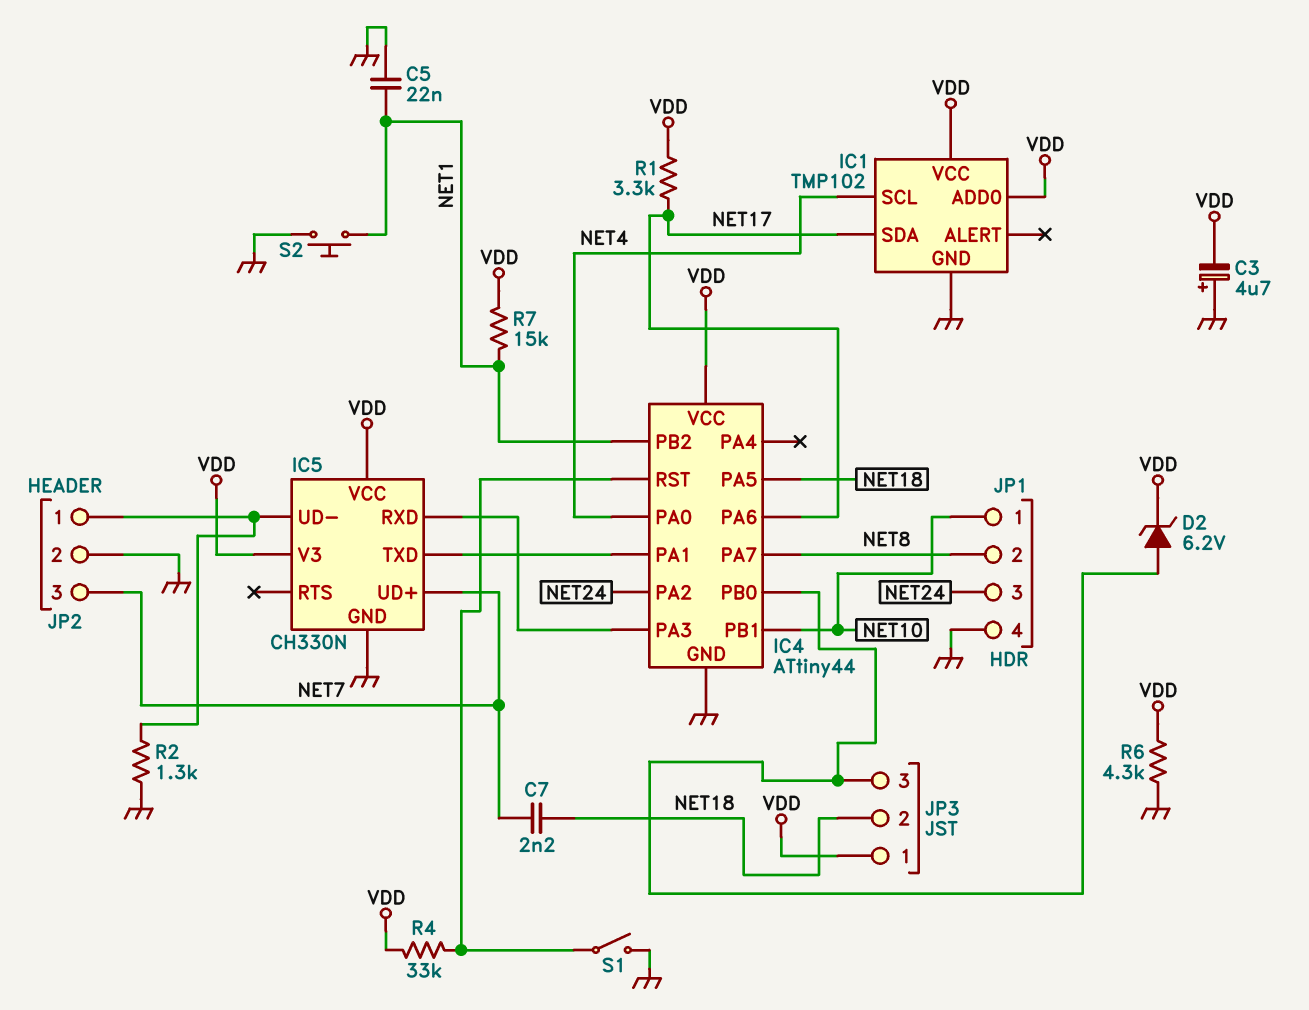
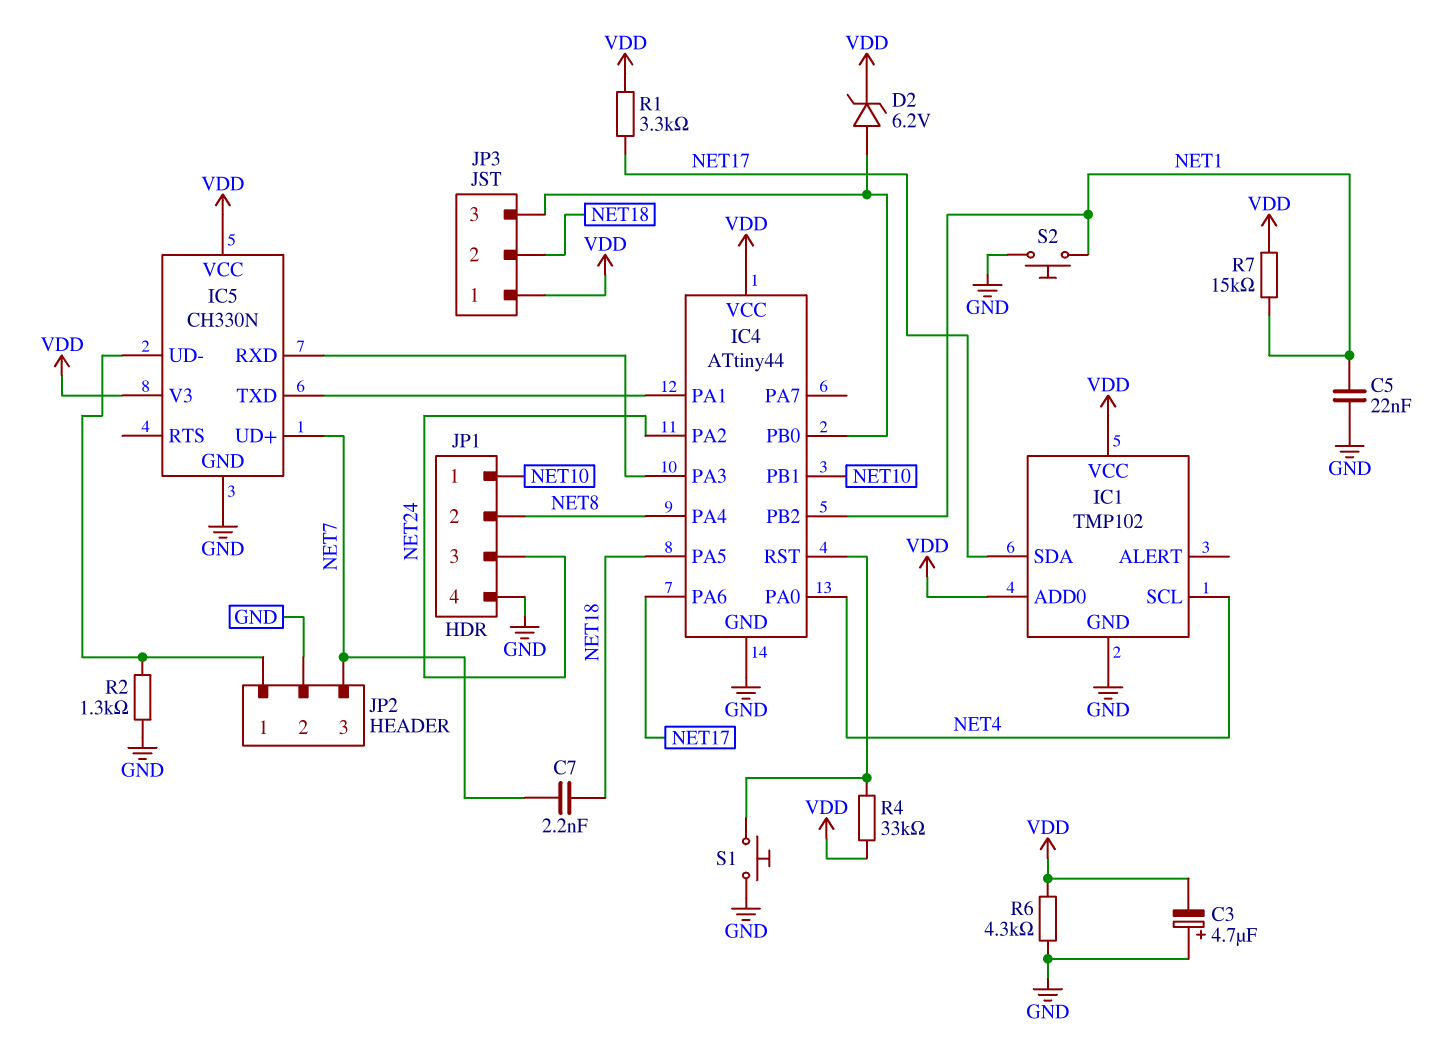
IC4 pin PA4: none -> NET8
IC4 pin PA7: NET8 -> none
S1: switch (GND, IC4/RST) -> button (GND, IC4/RST)

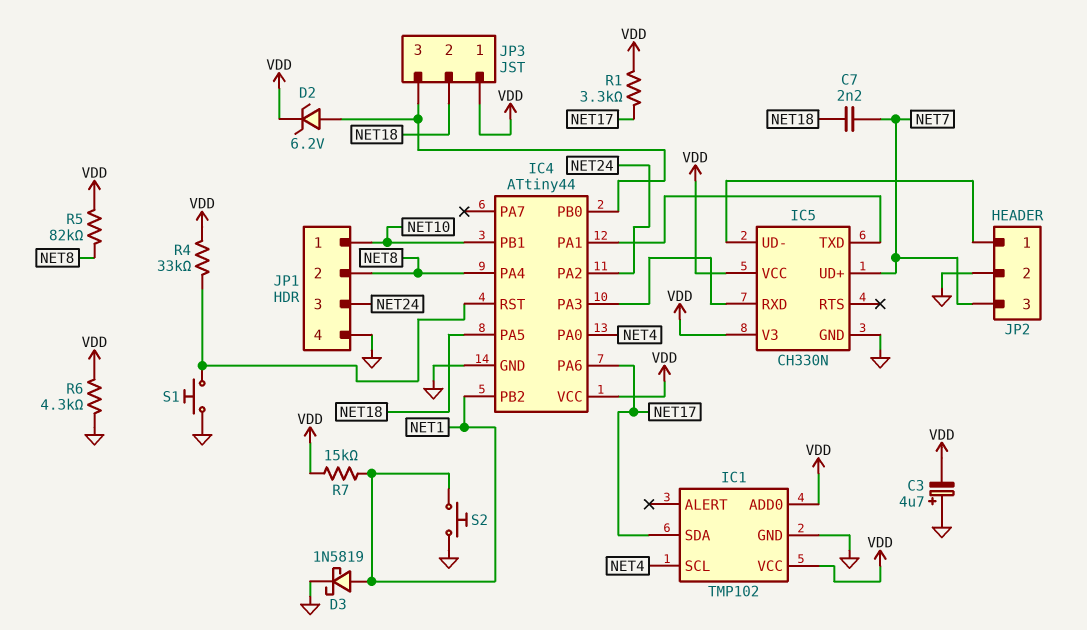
C5: 22nF (GND, NET1) -> none
D3: none -> schottky 1N5819 (A NET1, K GND)
R2: 1.3k (GND, IC5/UD-) -> none
R5: none -> 82k (NET8, VDD)

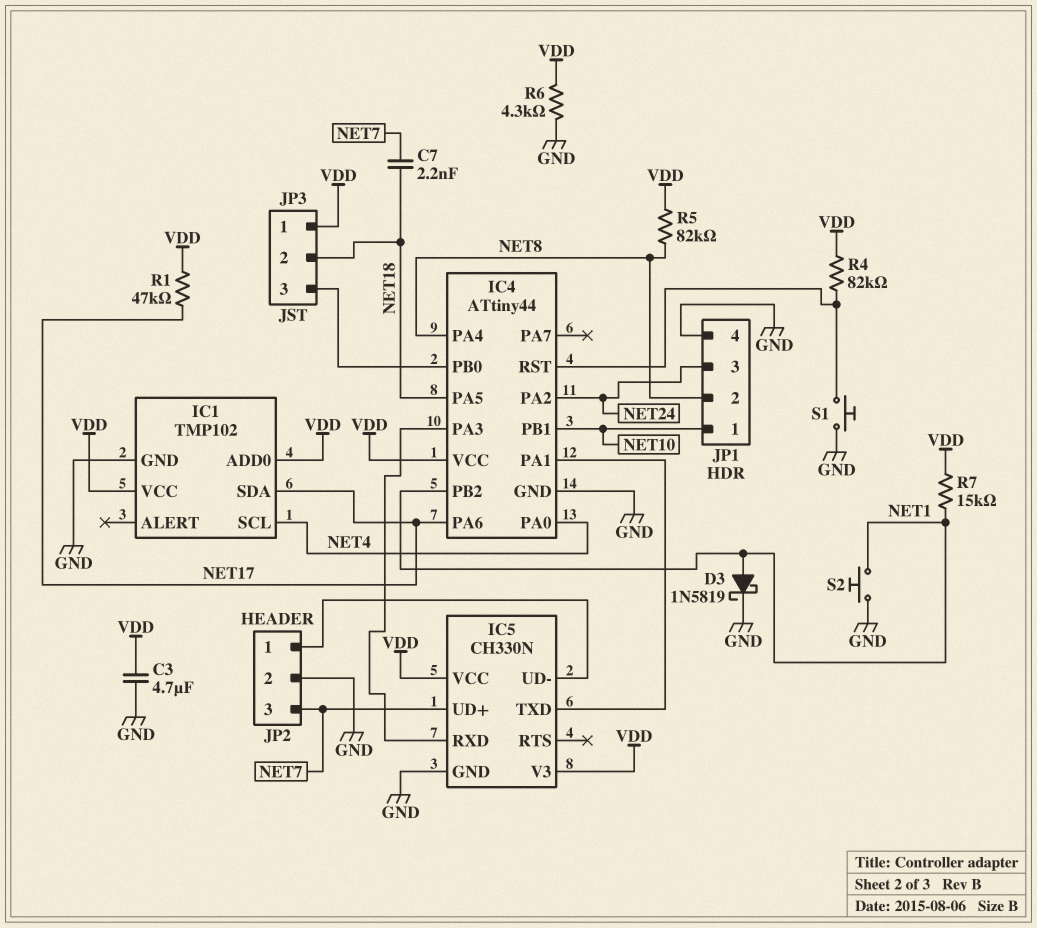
C3: 4.7uF (plus GND, minus VDD) -> 4.7uF (GND, VDD)
D2: zener 6.2V (A IC4/PB0, K VDD) -> none
R1: 3.3k (NET17, VDD) -> 47k (NET17, VDD)
R4: 33k (IC4/RST, VDD) -> 82k (IC4/RST, VDD)

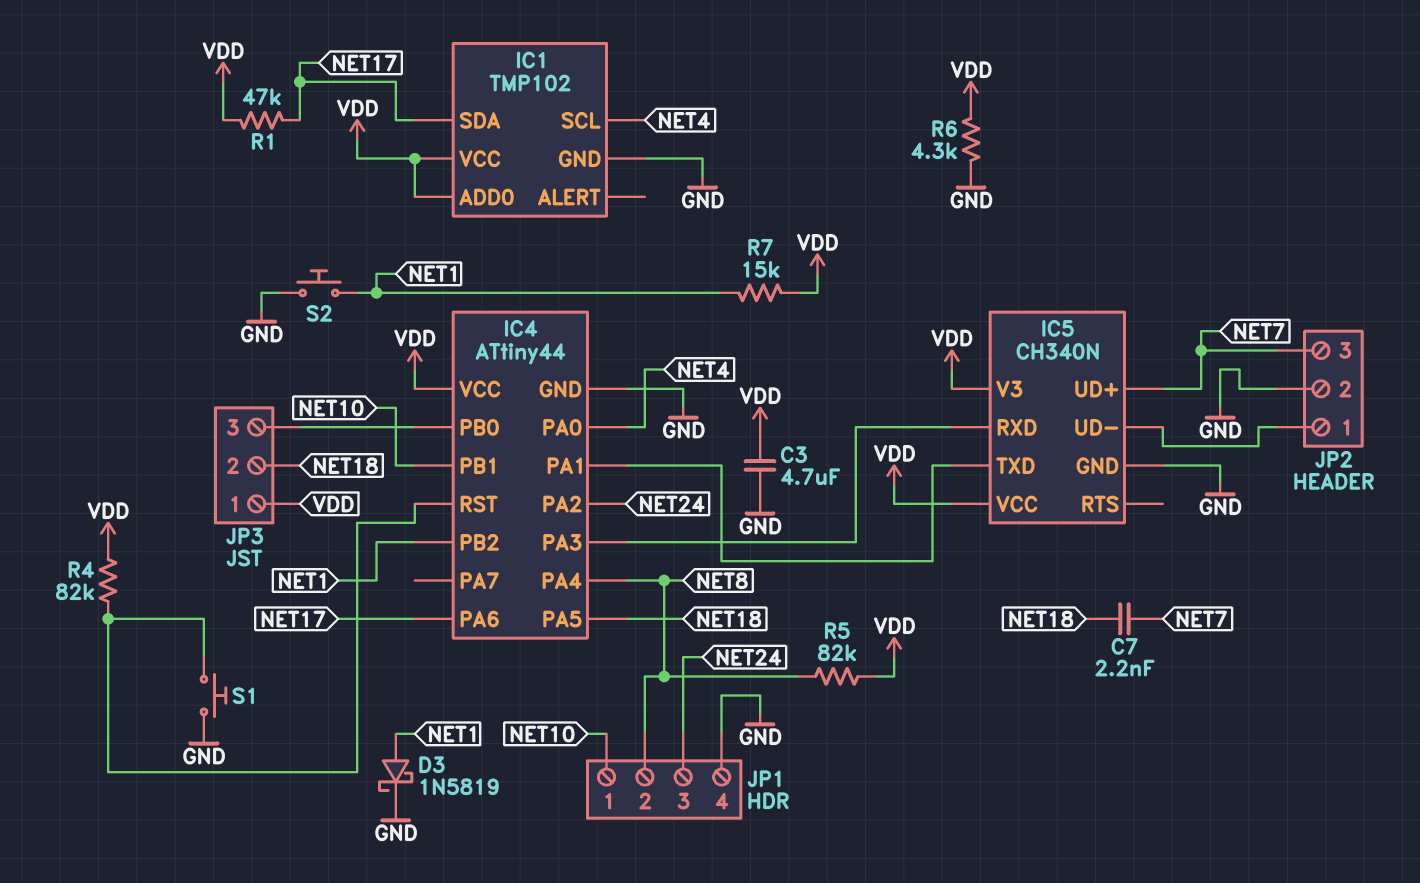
IC5: CH330N -> CH340N

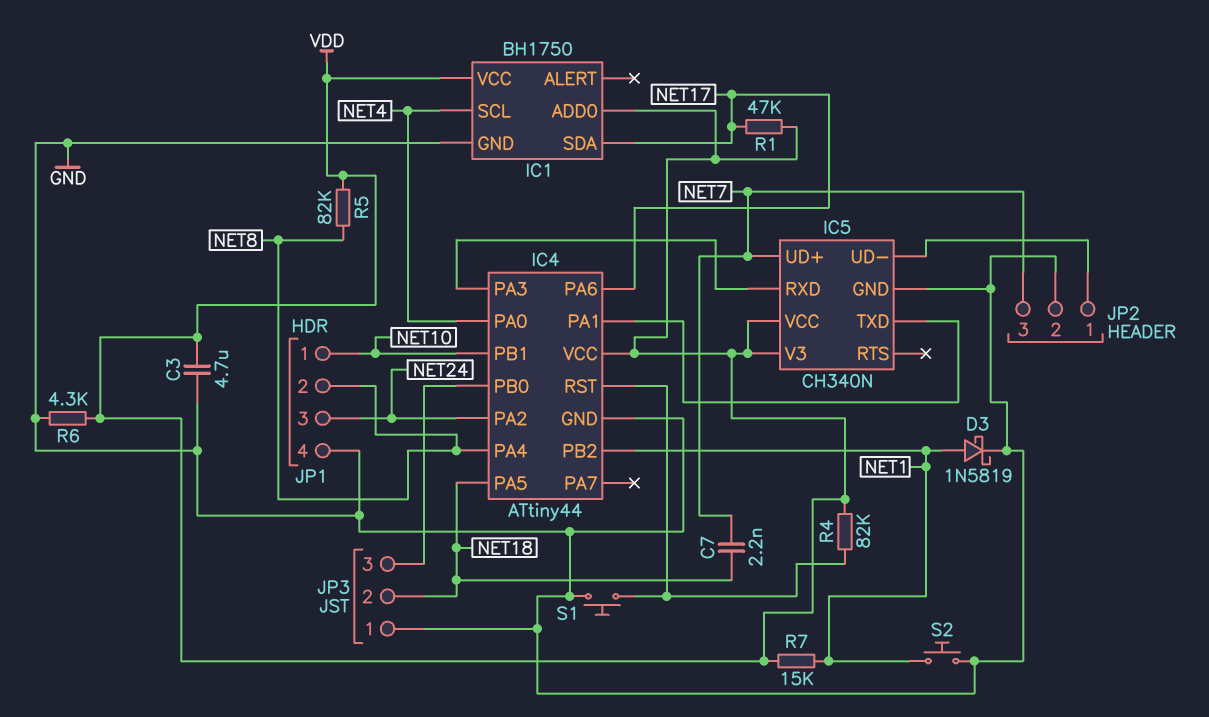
IC1: TMP102 -> BH1750
JP3 pin 1: VDD -> GND

